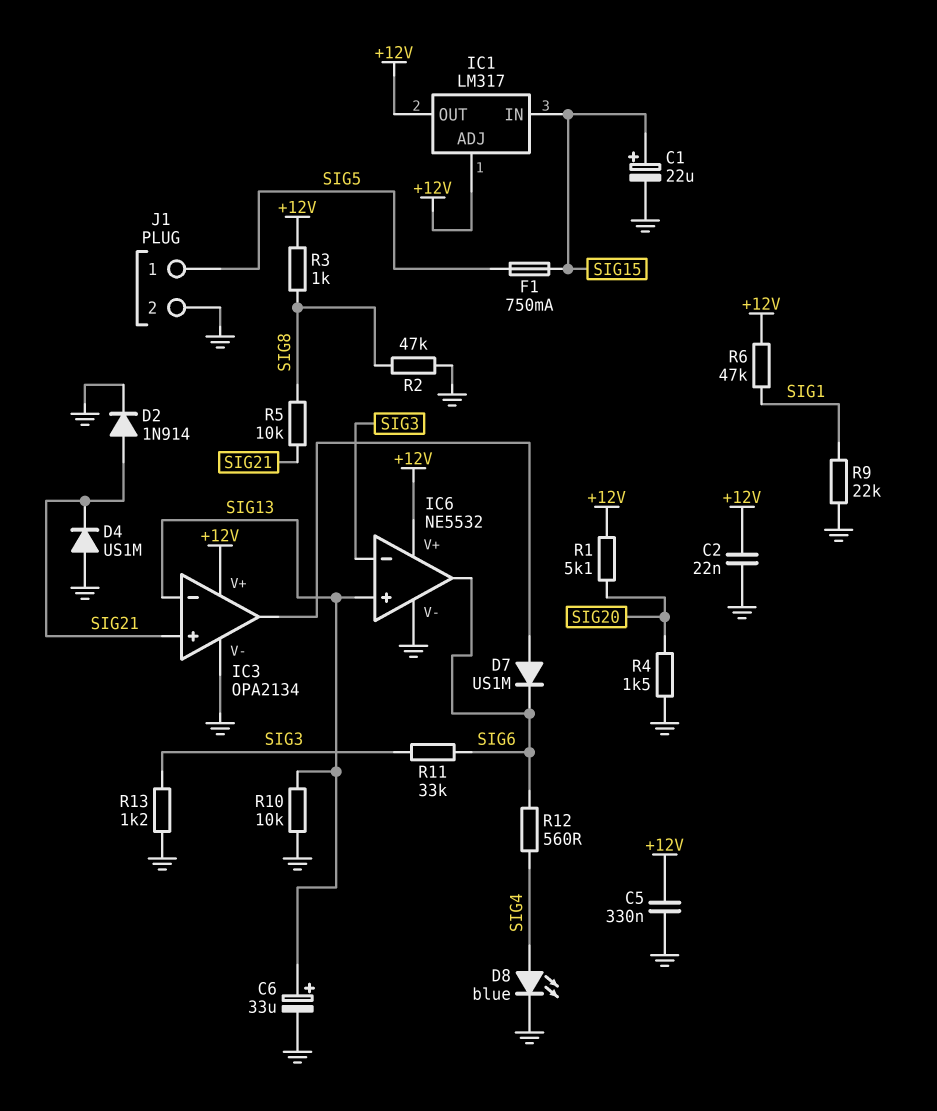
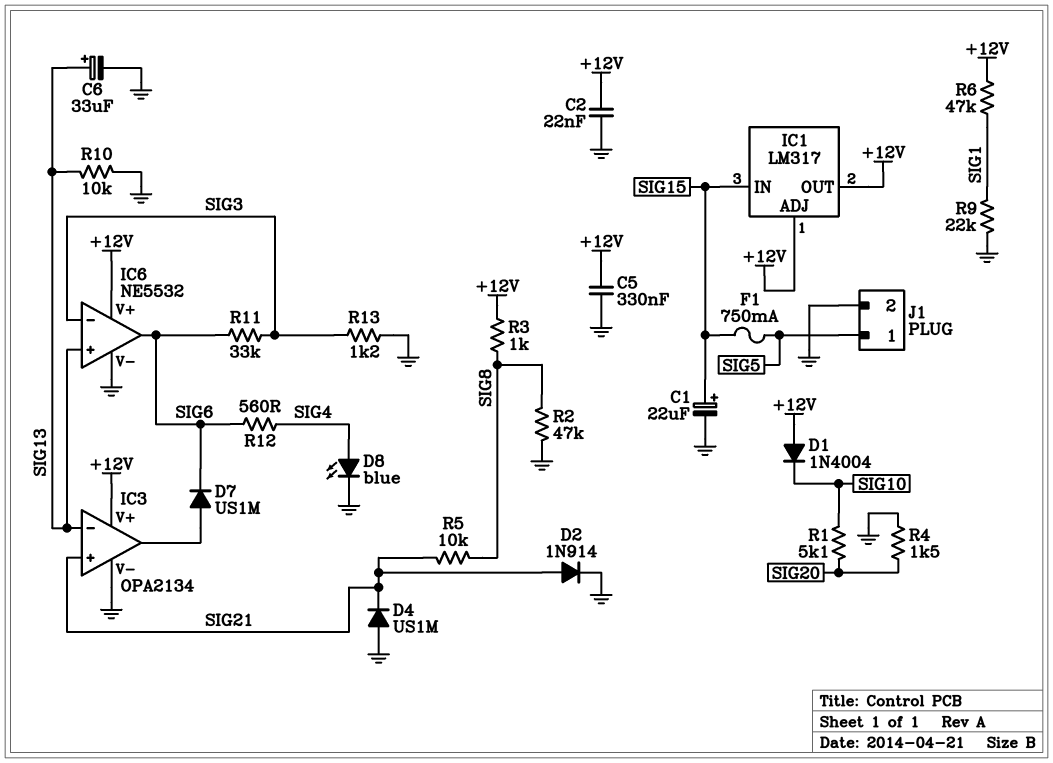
D1: none -> diode 1N4004 (A +12V, K SIG10)
R1: 5.1k (+12V, SIG20) -> 5.1k (SIG10, SIG20)

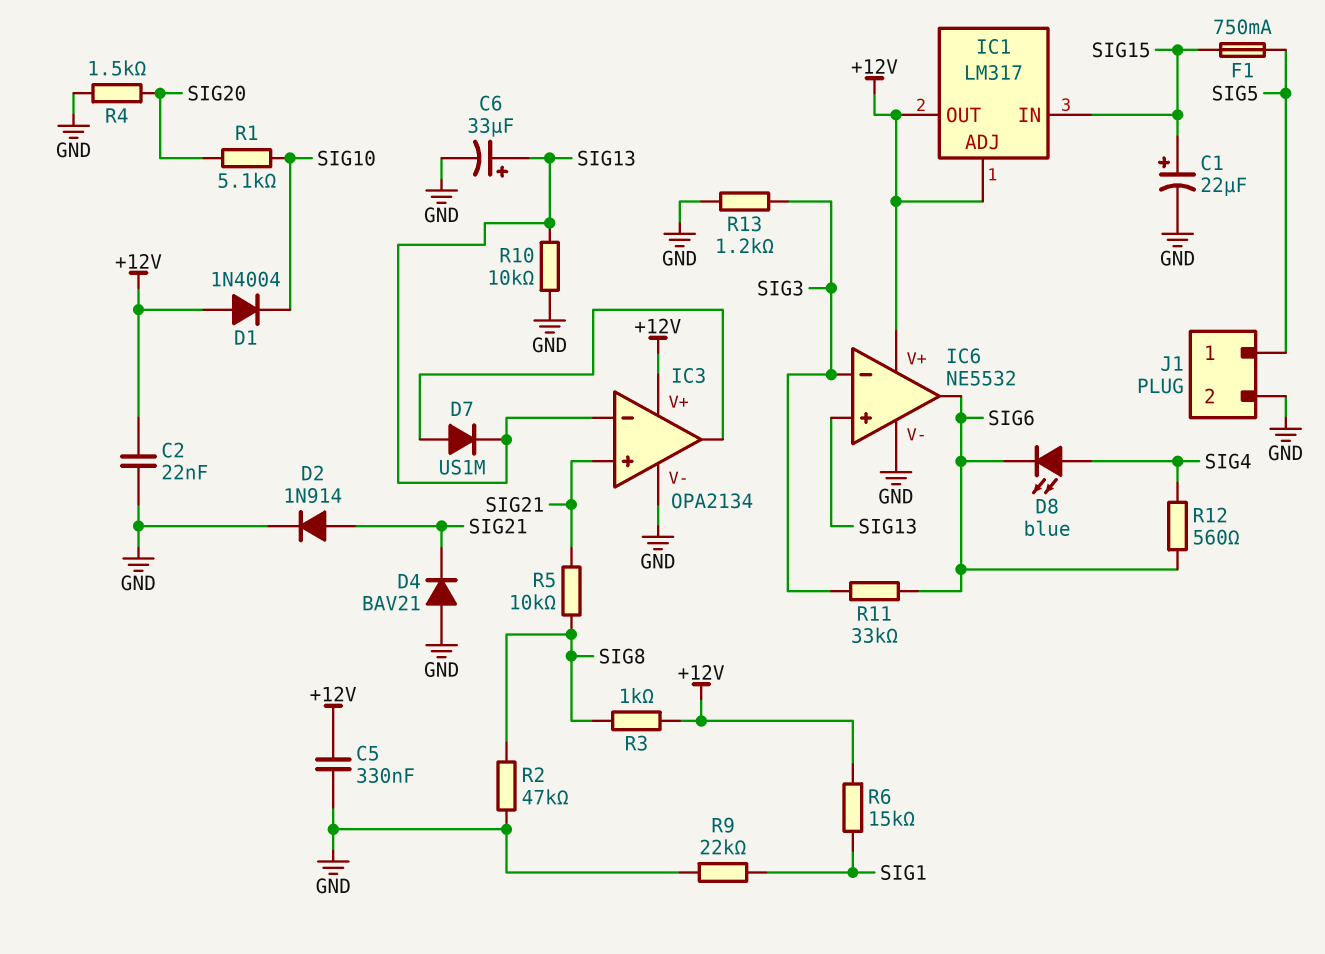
D4: diode US1M (A GND, K SIG21) -> diode BAV21 (A GND, K SIG21)
D7: diode US1M (A IC3/out, K SIG6) -> diode US1M (A IC3/out, K SIG13)
D8: LED blue (A SIG4, K GND) -> LED blue (A SIG4, K SIG6)
R6: 47k (+12V, SIG1) -> 15k (+12V, SIG1)

